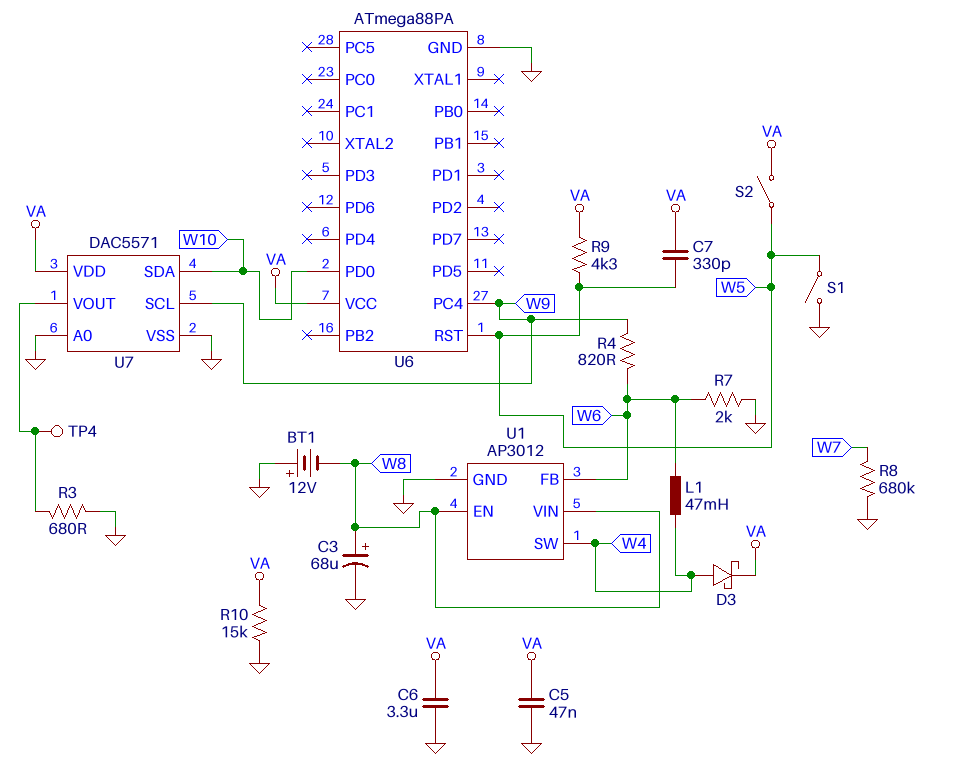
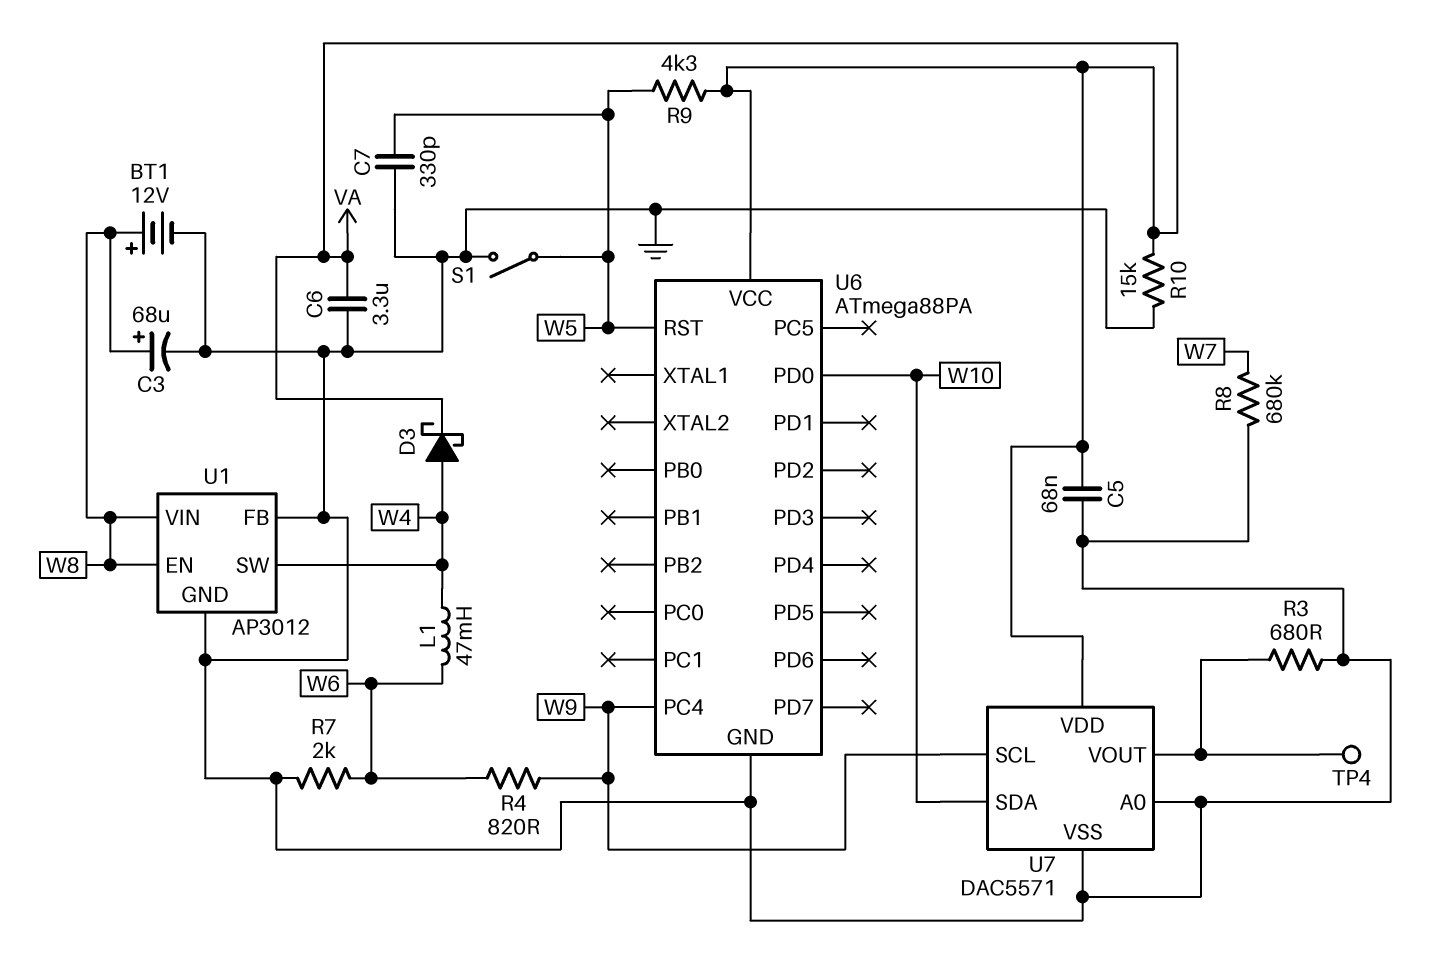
BT1: 12V (plus GND, minus W8) -> 12V (plus W8, minus GND)
C5: 47nF (GND, VA) -> 68nF (GND, VA)
C7: 330pF (VA, W5) -> 330pF (GND, W5)
S2: switch (VA, W5) -> none
U1 pin FB: W6 -> GND

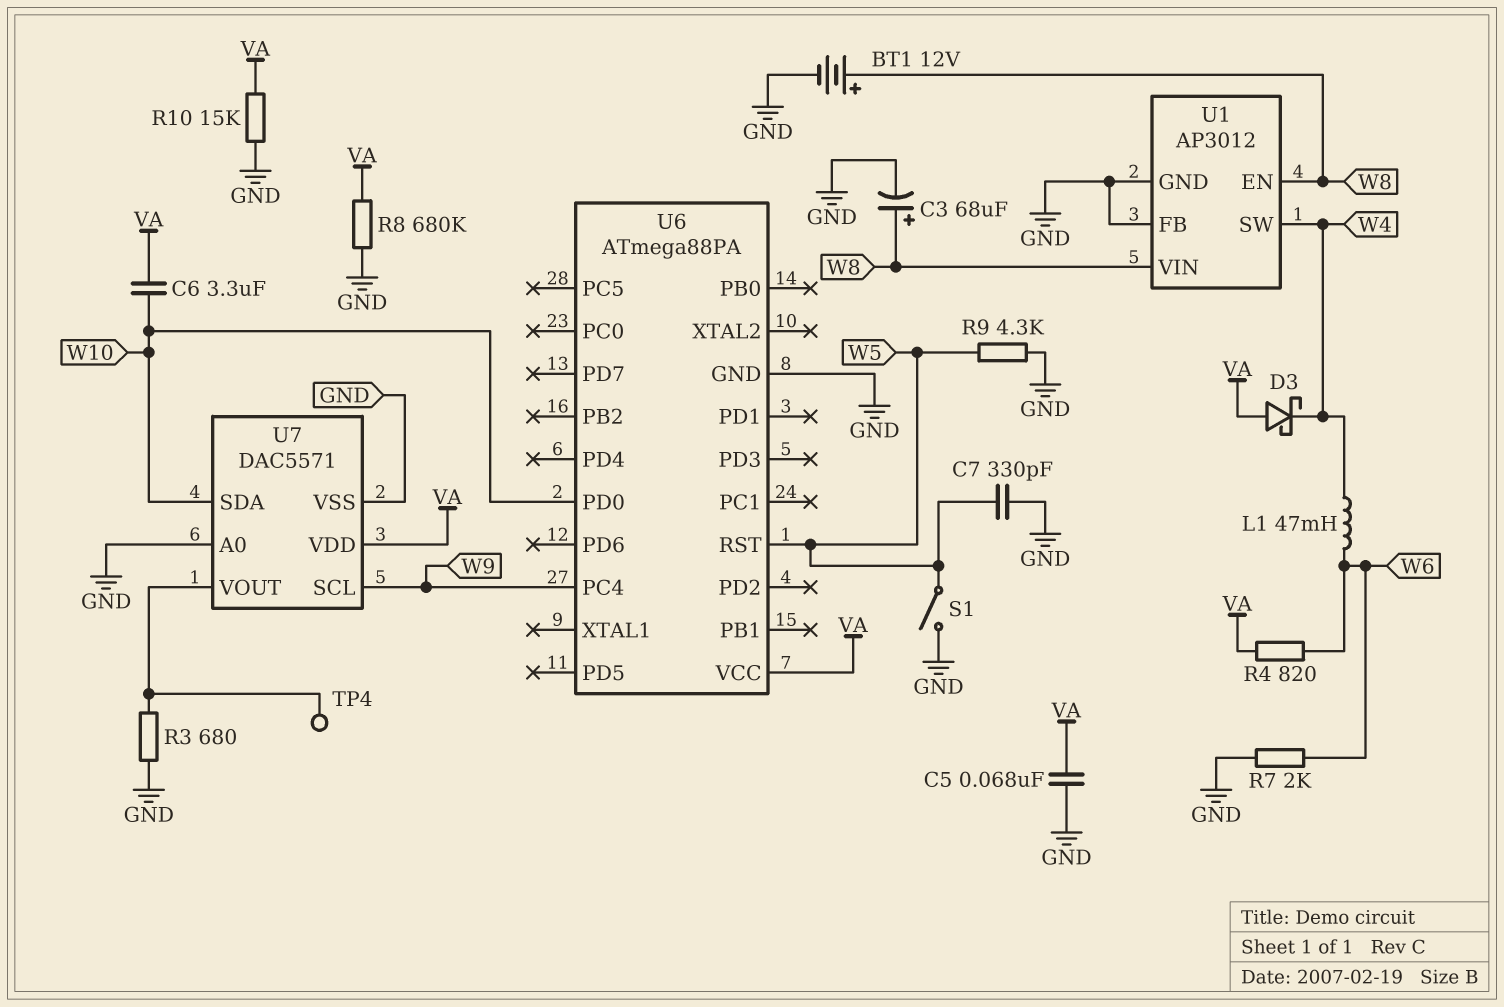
C6: 3.3uF (GND, VA) -> 3.3uF (VA, W10)
D3: schottky (A W4, K VA) -> schottky (A VA, K W4)
R4: 820 (W6, W9) -> 820 (VA, W6)
R8: 680k (GND, W7) -> 680k (GND, VA)
R9: 4.3k (VA, W5) -> 4.3k (GND, W5)

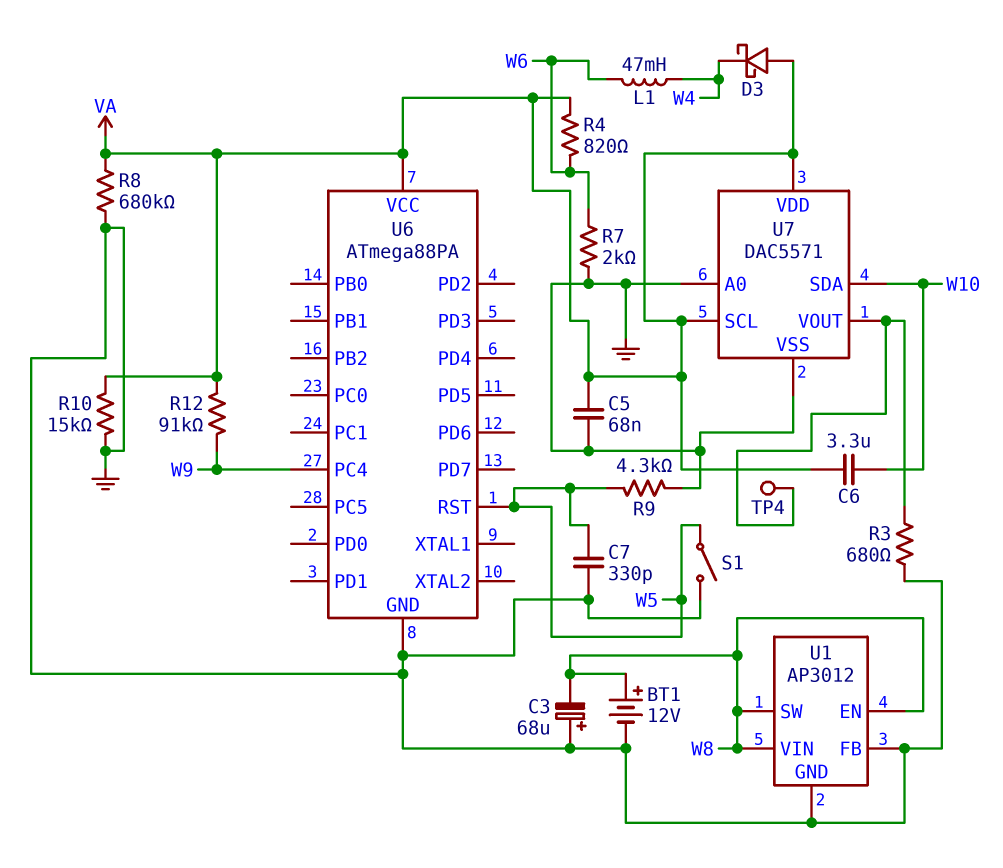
C3: 68uF (plus W8, minus GND) -> 68uF (plus GND, minus W8)
R12: none -> 91k (VA, W9)
U1 pin SW: W4 -> W8
U6 pin PD0: W10 -> none
U7 pin SCL: W9 -> VA

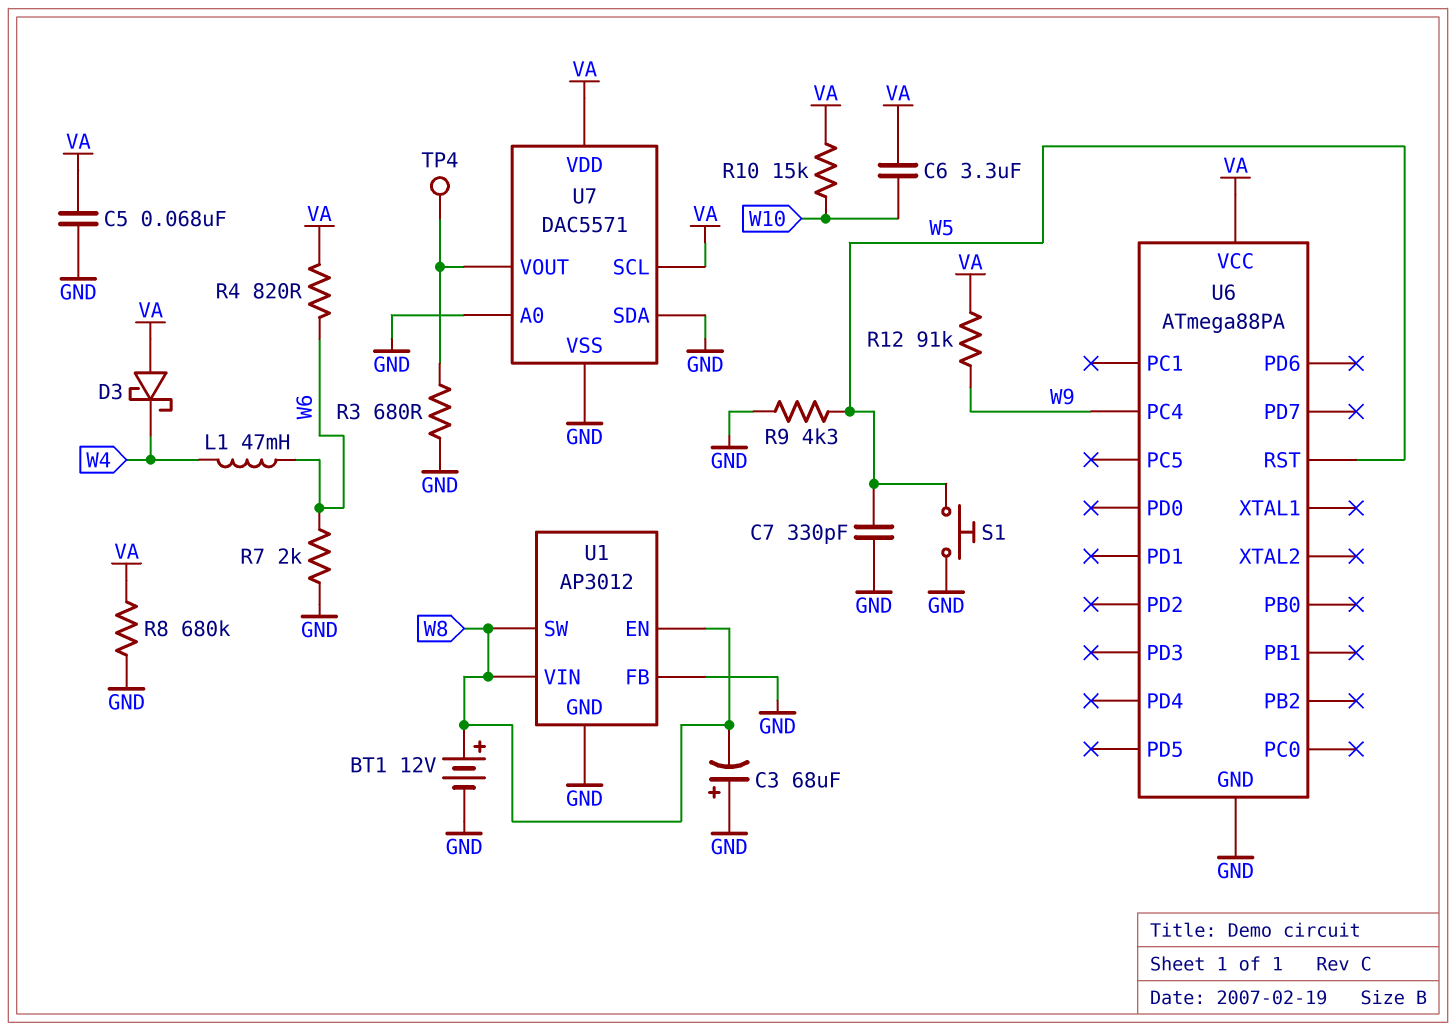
R10: 15k (GND, VA) -> 15k (VA, W10)
S1: switch (GND, W5) -> button (GND, W5)
U7 pin SDA: W10 -> GND

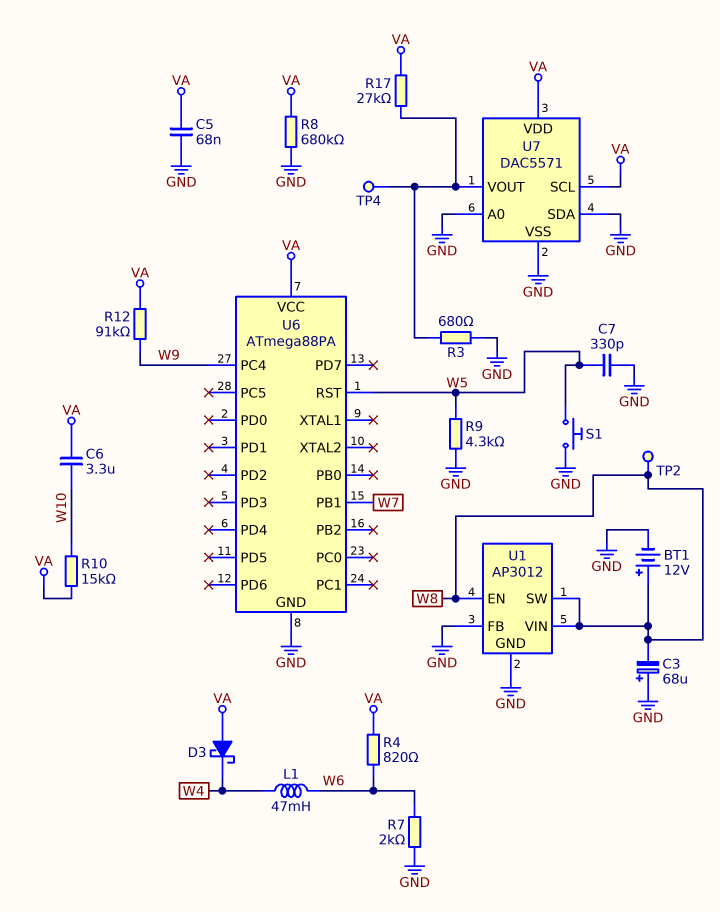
R17: none -> 27k (U7/VOUT, VA)
TP2: none -> test point (W8)
U6 pin PB1: none -> W7

